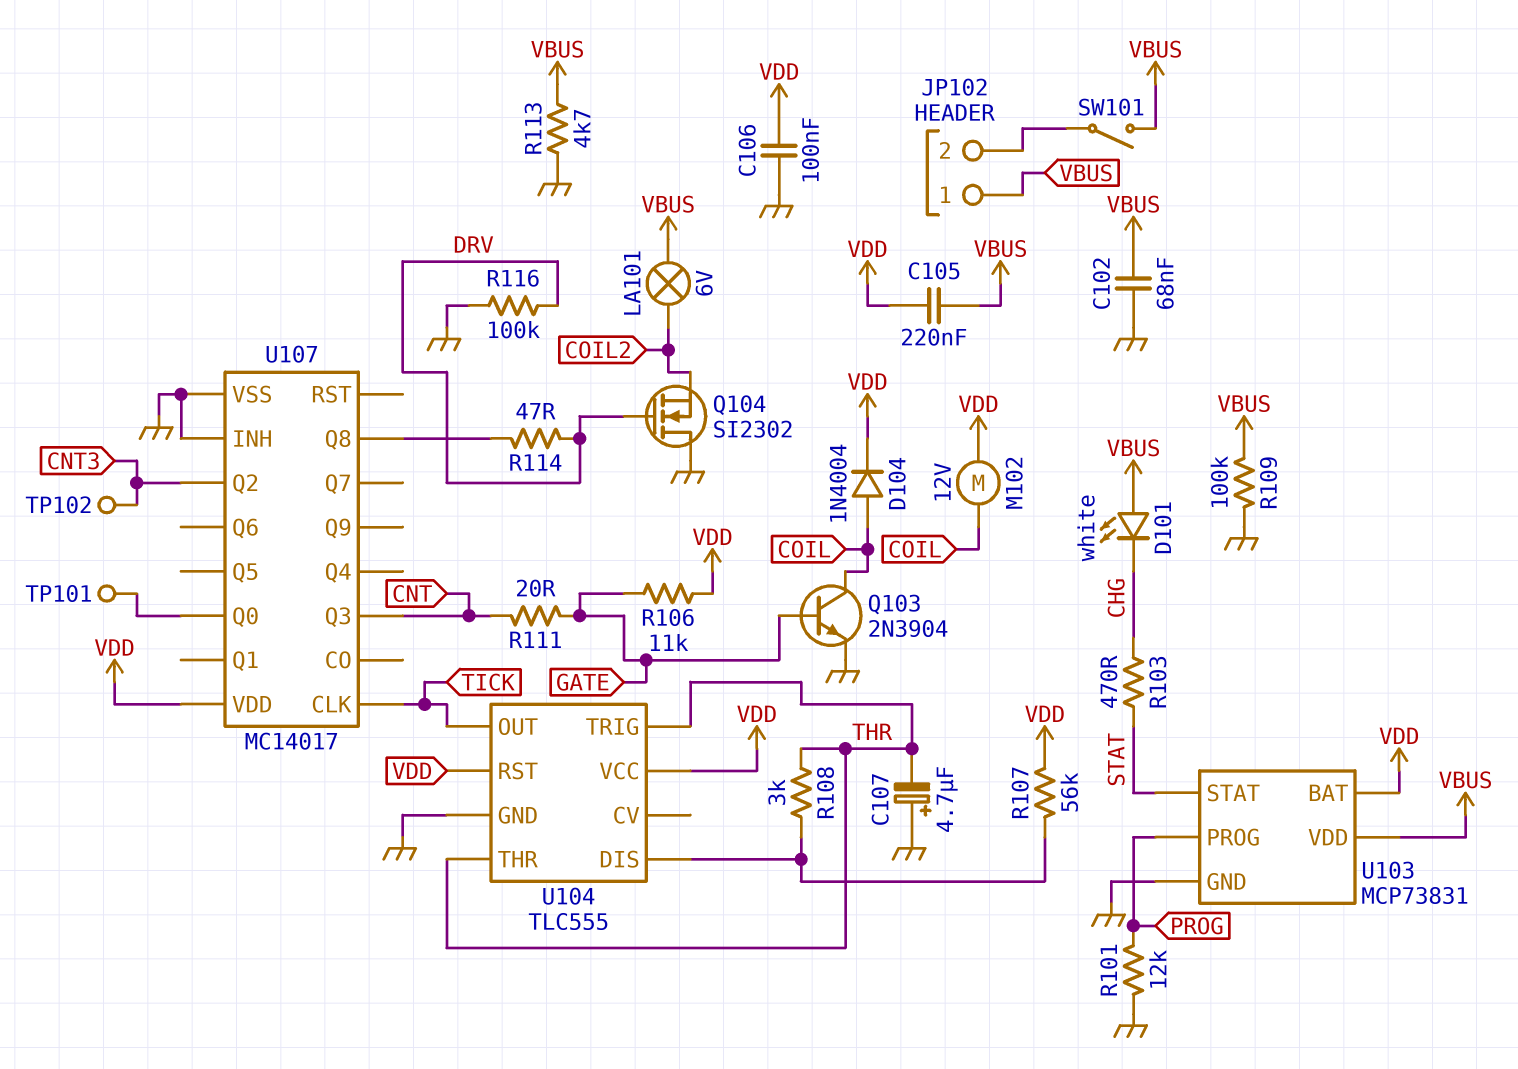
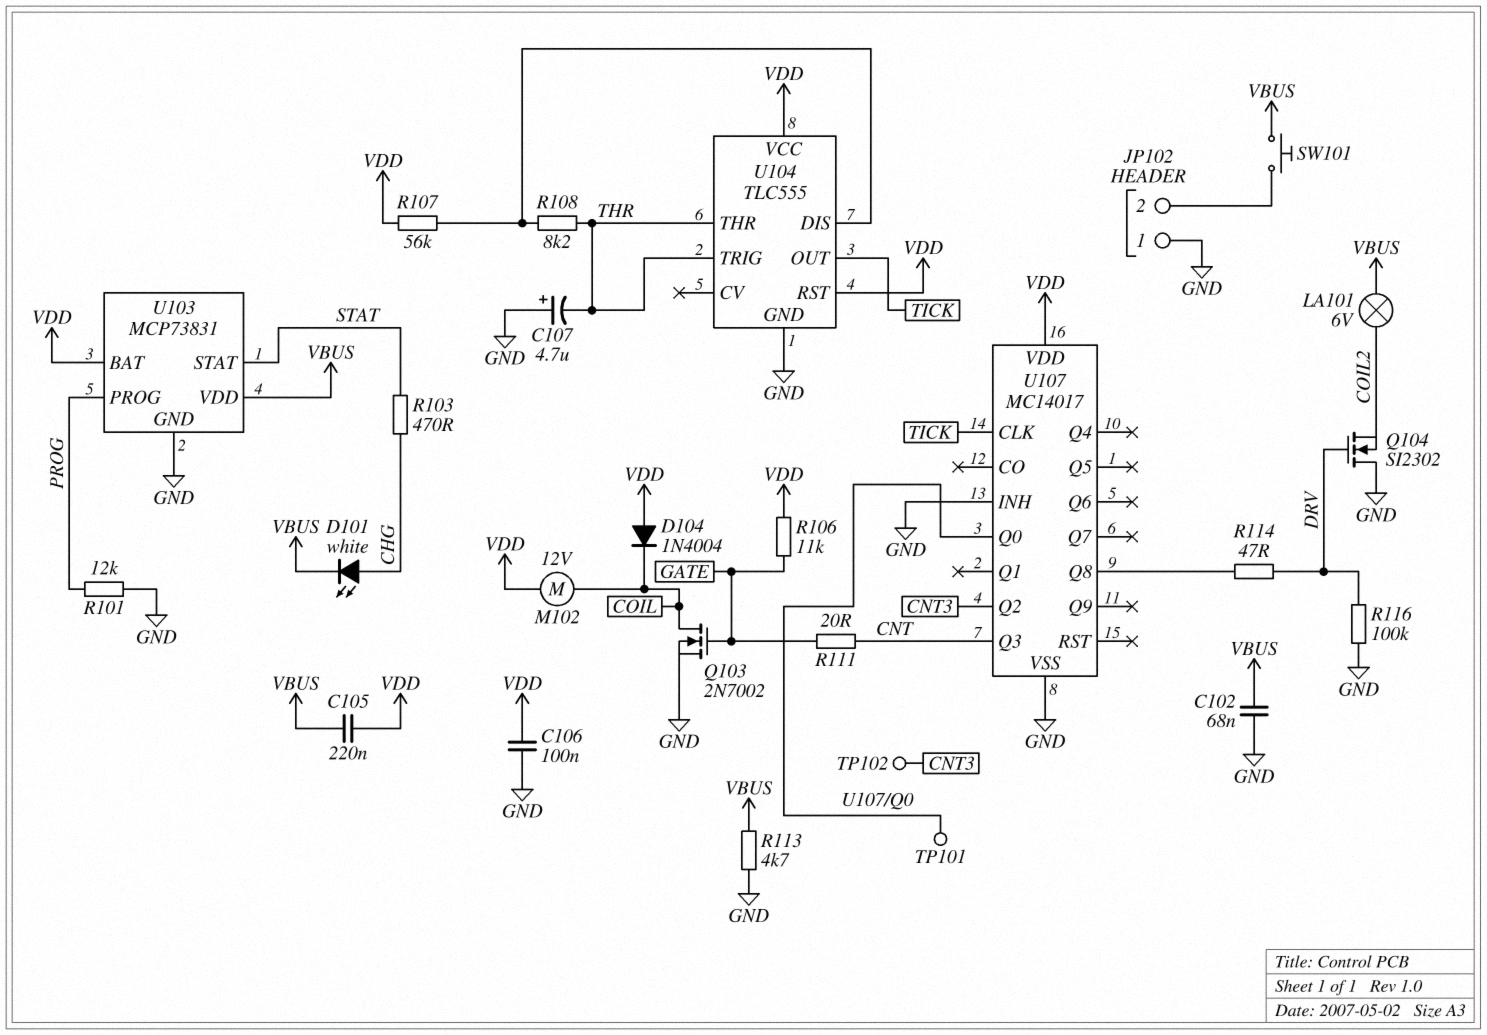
D101: LED white (A VBUS, K CHG) -> LED white (A CHG, K VBUS)
D104: diode 1N4004 (A COIL, K VDD) -> diode 1N4004 (A VDD, K COIL)
JP102 pin 1: VBUS -> GND
Q103: NPN 2N3904 (B GATE, C COIL, E GND) -> NMOS 2N7002 (G GATE, D COIL, S GND)
R108: 3k (THR, U104/DIS) -> 8.2k (THR, U104/DIS)
R109: 100k (GND, VBUS) -> none
SW101: switch (JP102/2, VBUS) -> button (JP102/2, VBUS)

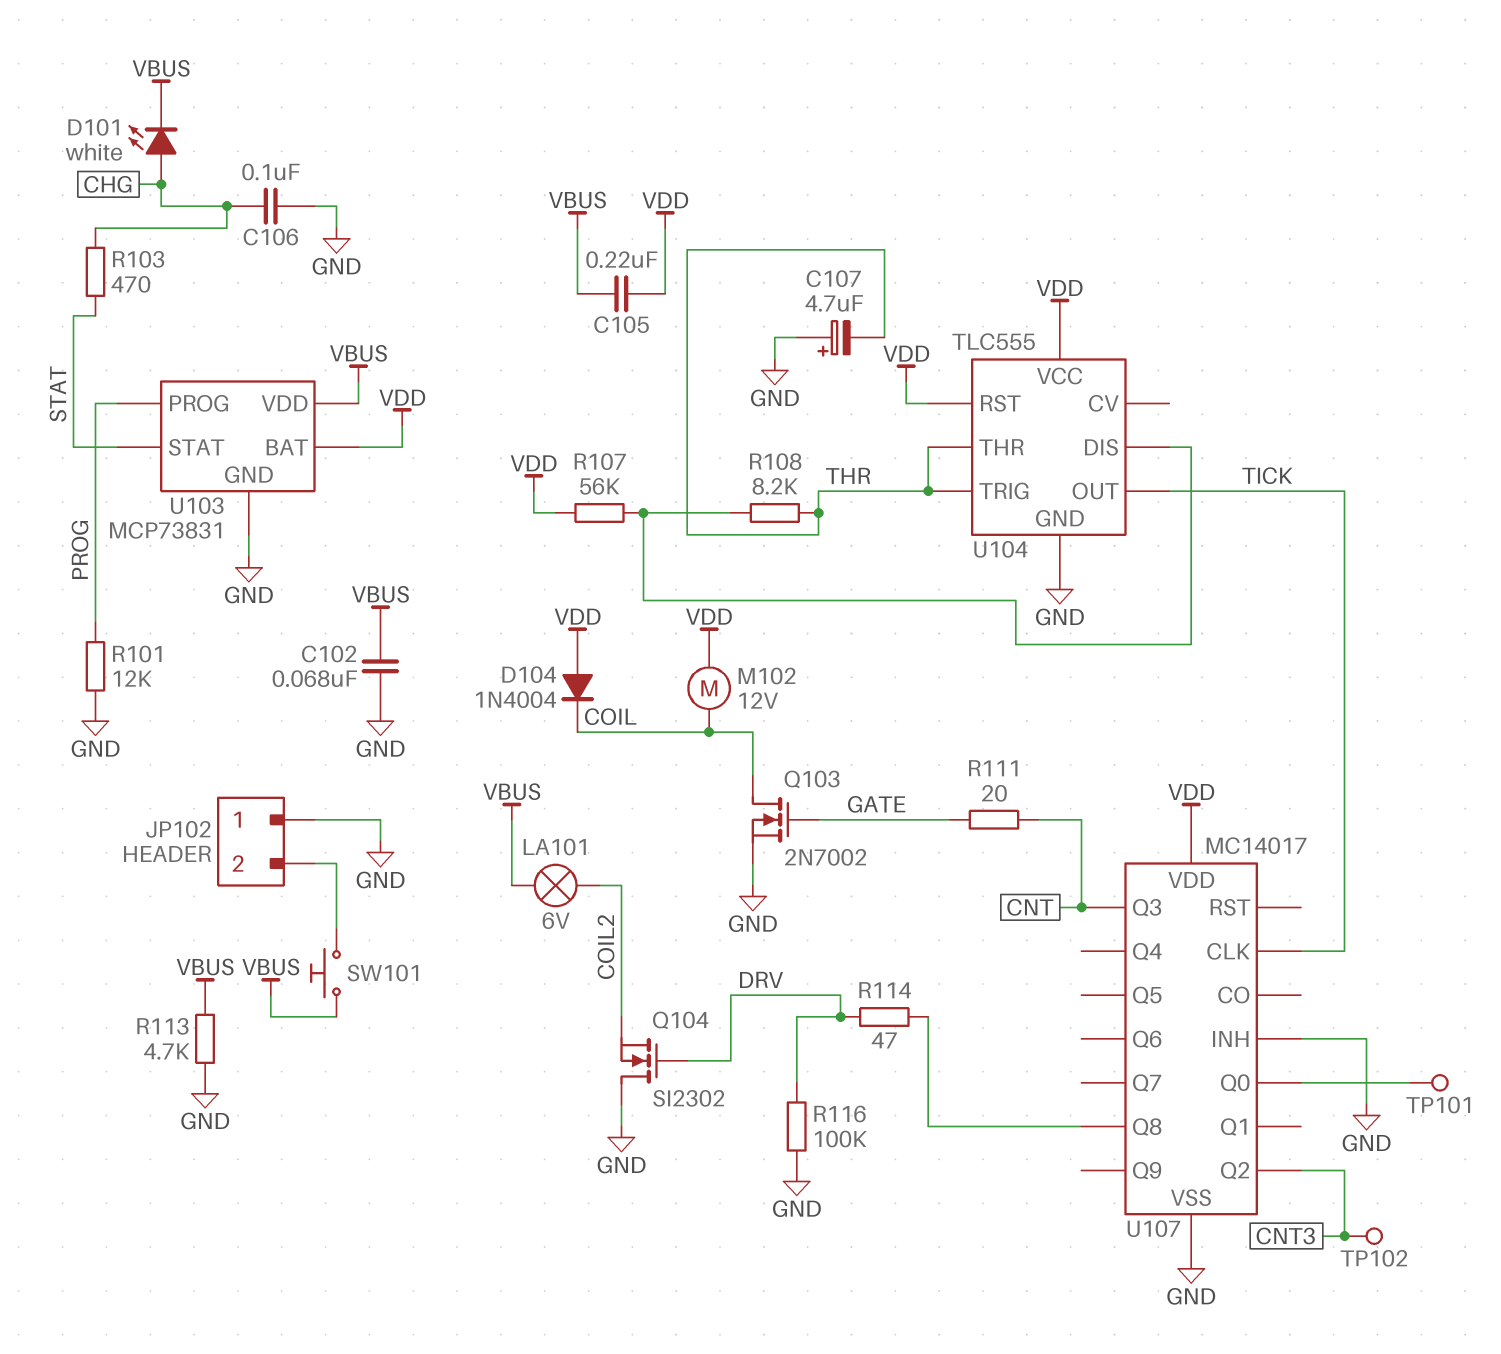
C106: 100nF (GND, VDD) -> 100nF (CHG, GND)
R106: 11k (GATE, VDD) -> none

